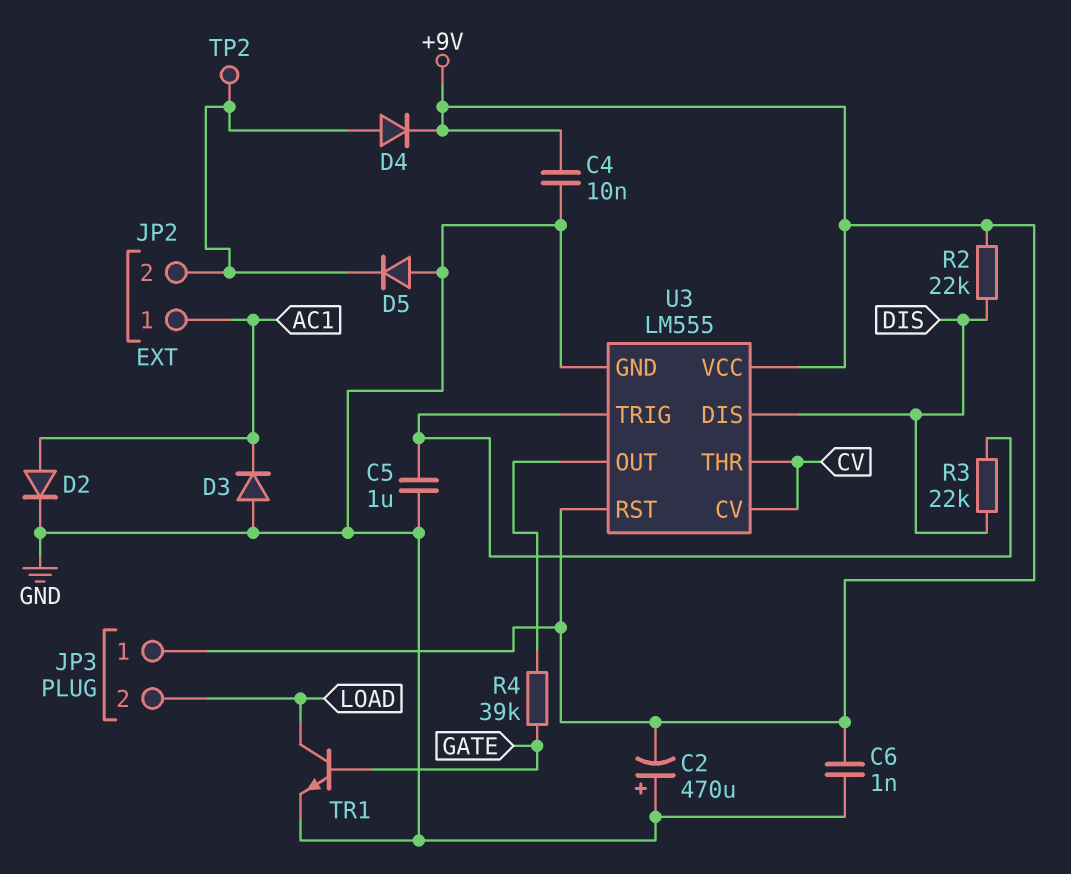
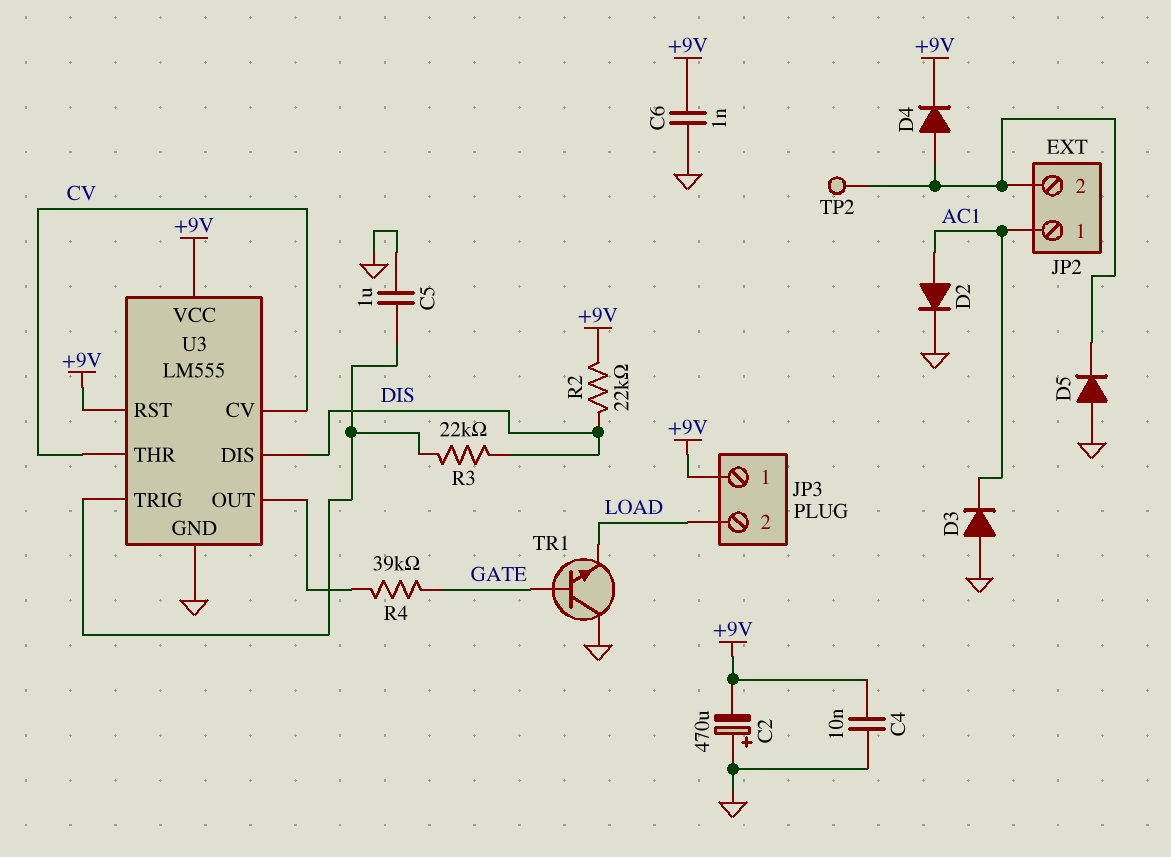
TR1: NPN (B GATE, C LOAD, E GND) -> NPN (B GATE, C GND, E LOAD)

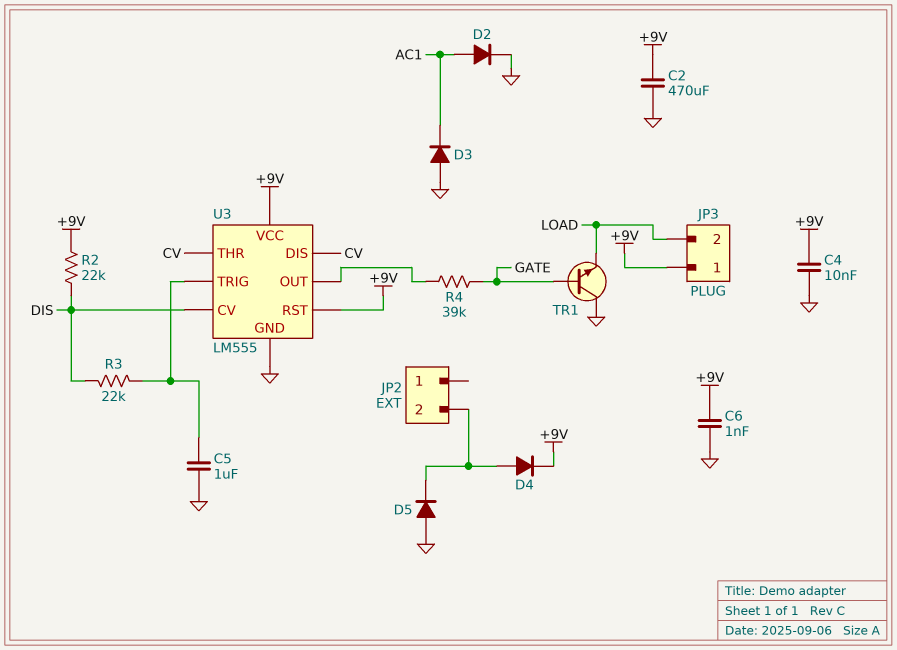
C2: 470uF (plus GND, minus +9V) -> 470uF (+9V, GND)
JP2 pin 1: AC1 -> none
TP2: test point (JP2/2) -> none
U3 pin CV: CV -> DIS
U3 pin DIS: DIS -> CV

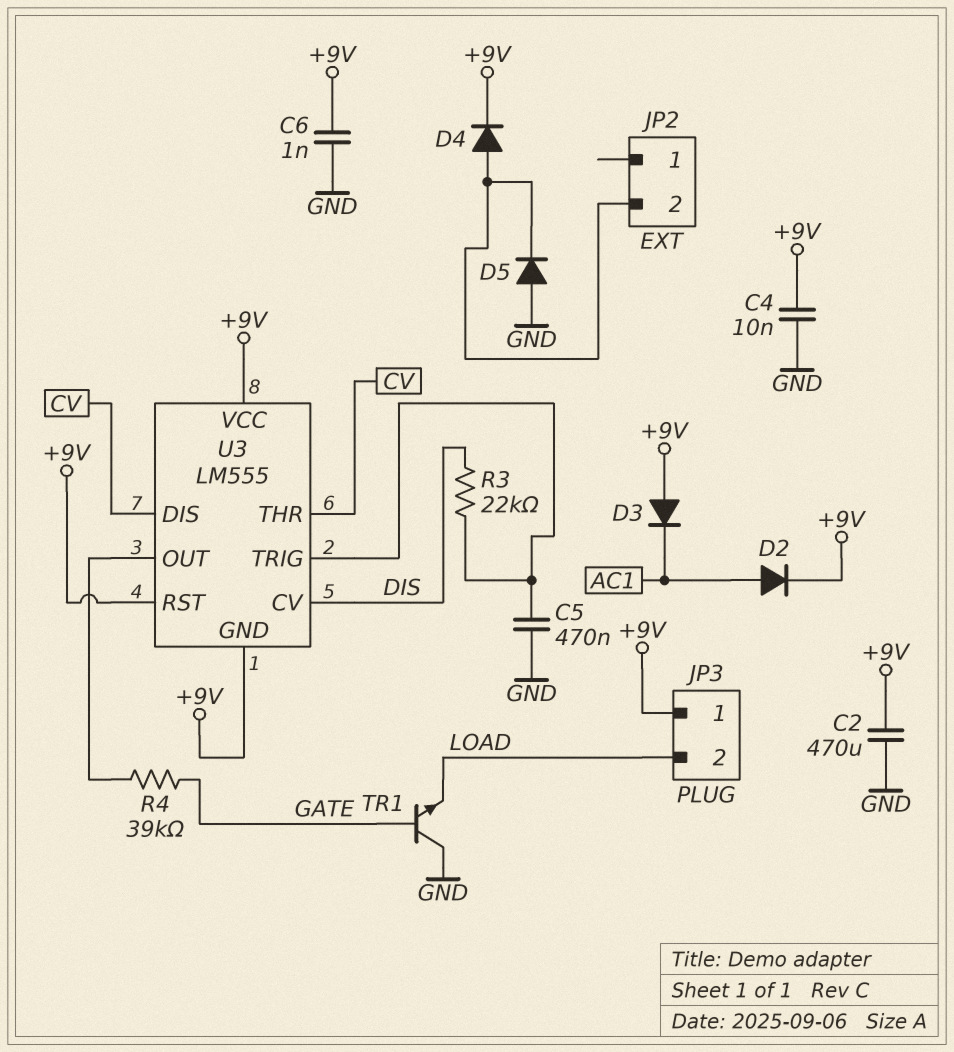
C5: 1uF (GND, U3/TRIG) -> 470nF (GND, U3/TRIG)
D2: diode (A AC1, K GND) -> diode (A AC1, K +9V)
D3: diode (A GND, K AC1) -> diode (A +9V, K AC1)
R2: 22k (+9V, DIS) -> none
U3 pin GND: GND -> +9V

